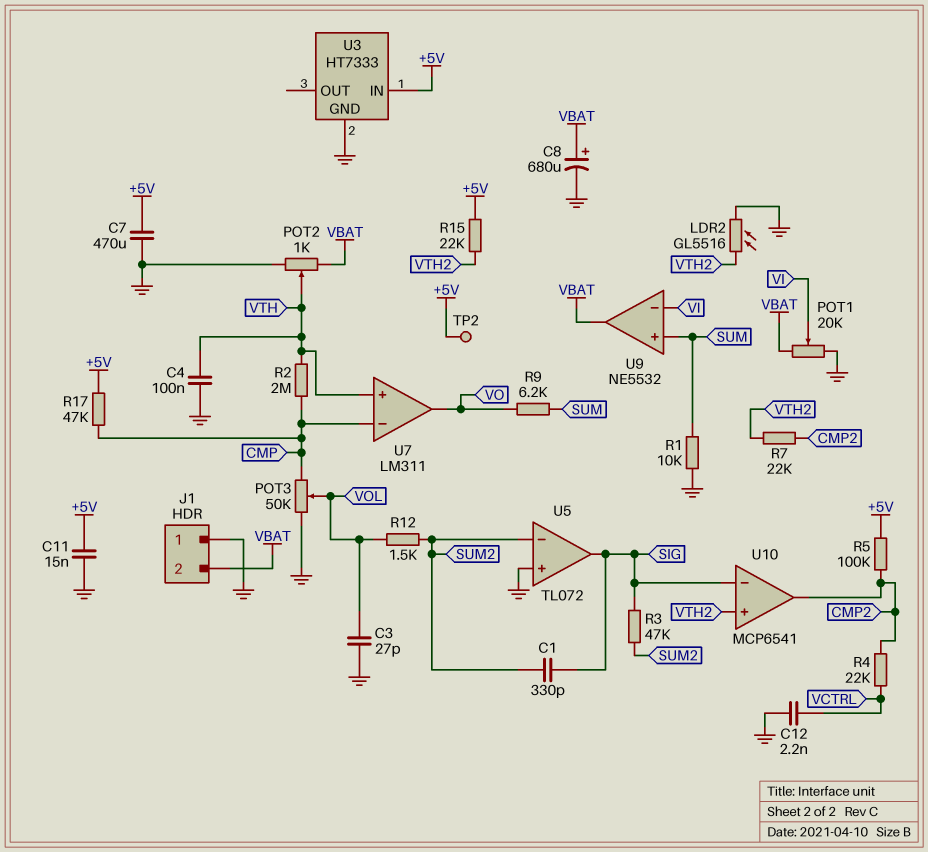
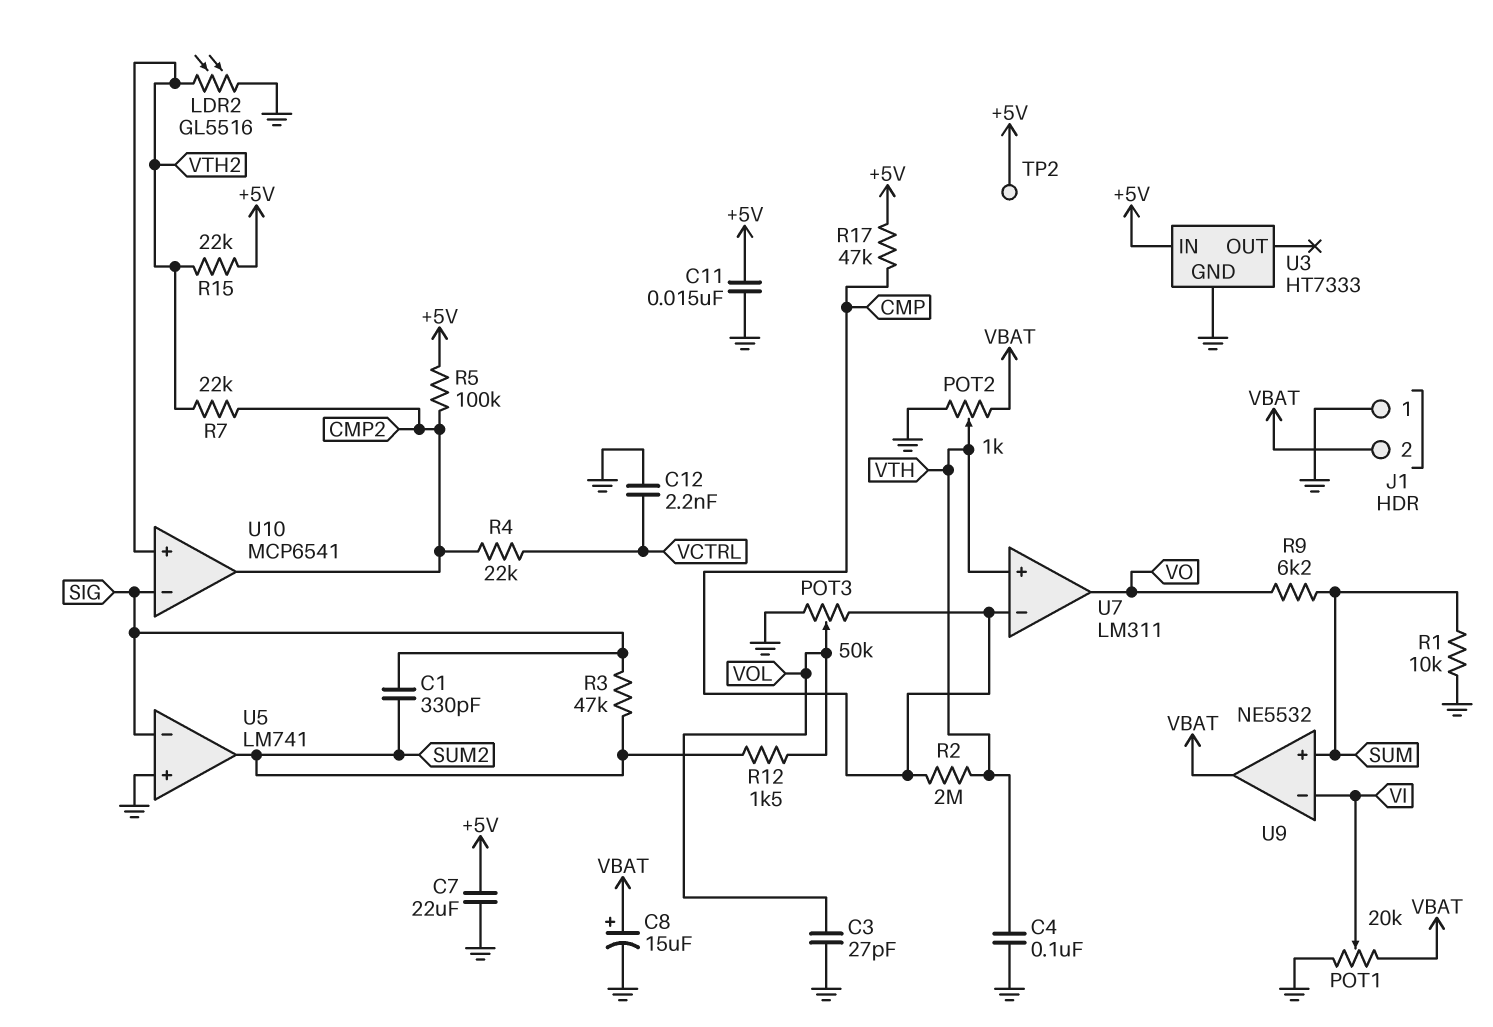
C7: 470uF (+5V, GND) -> 22uF (+5V, GND)
C8: 680uF (plus VBAT, minus GND) -> 15uF (plus VBAT, minus GND)
U5: TL072 -> LM741
U5 pin in-: SUM2 -> SIG
U5 pin out: SIG -> SUM2

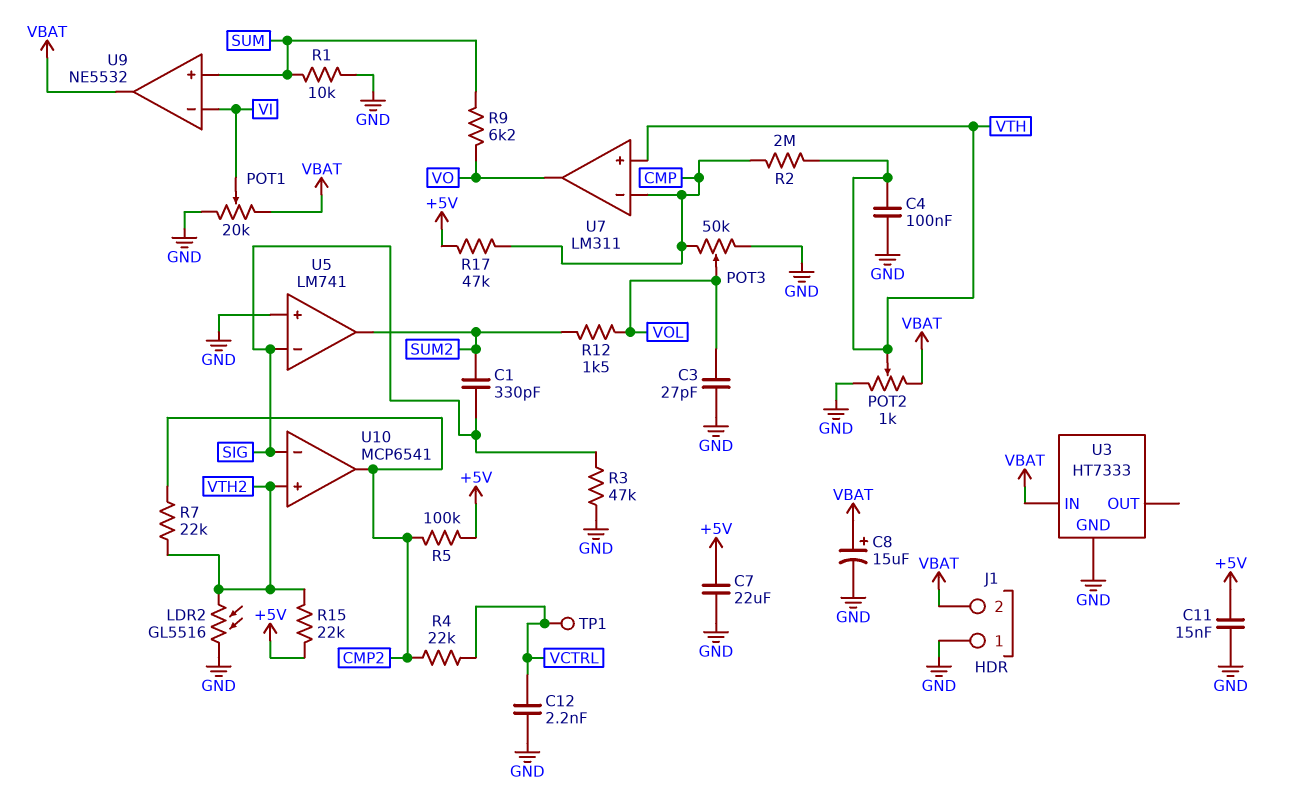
R3: 47k (SIG, SUM2) -> 47k (GND, SIG)
TP1: none -> test point (VCTRL)
TP2: test point (+5V) -> none
U3 pin IN: +5V -> VBAT

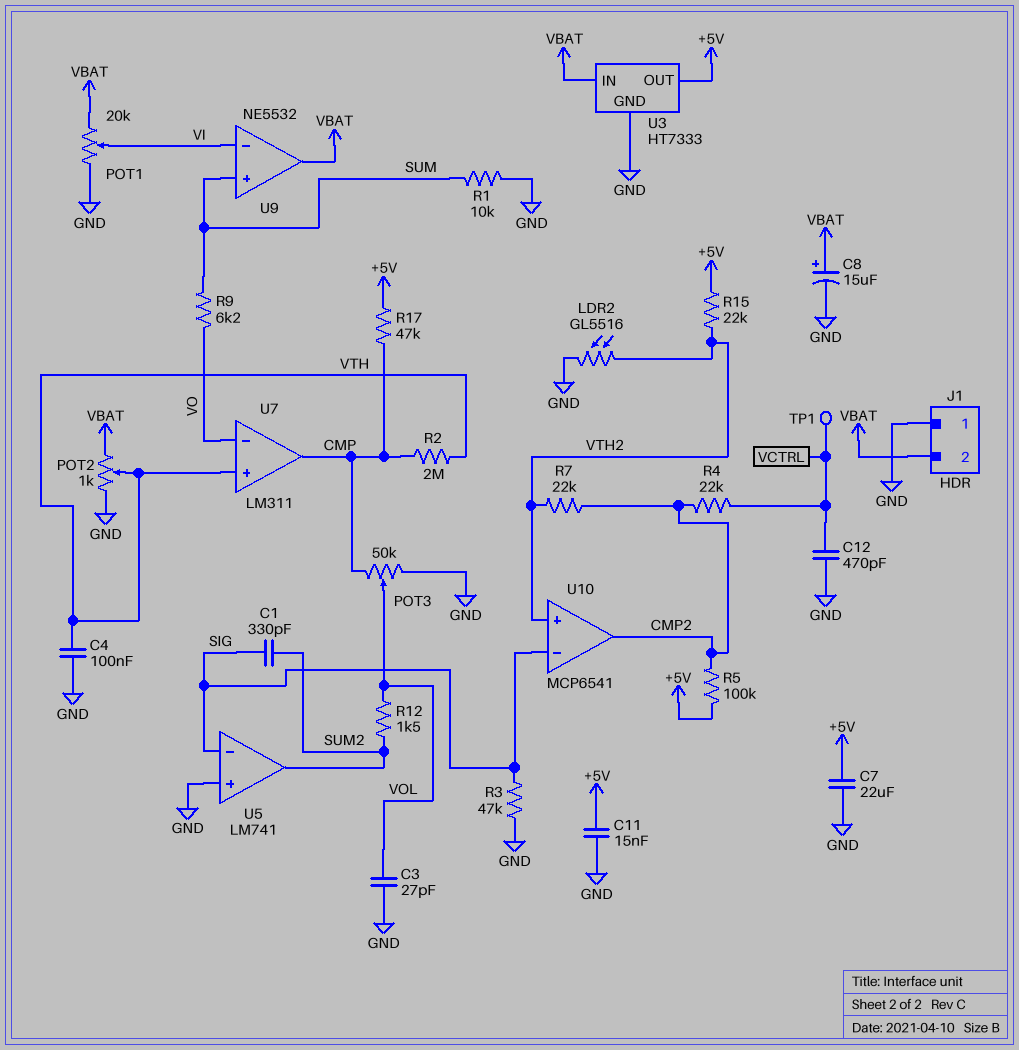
C12: 2.2nF (GND, VCTRL) -> 470pF (GND, VCTRL)
U3 pin OUT: none -> +5V
U7 pin in-: CMP -> VO
U7 pin out: VO -> CMP

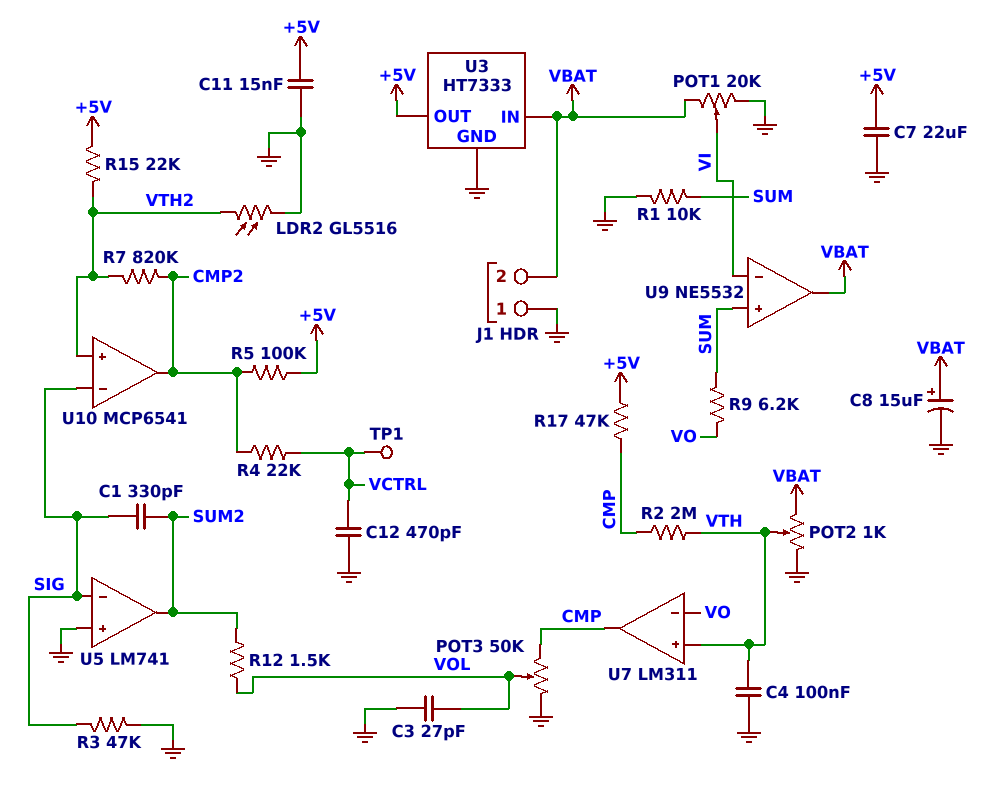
R7: 22k (CMP2, VTH2) -> 820k (CMP2, VTH2)

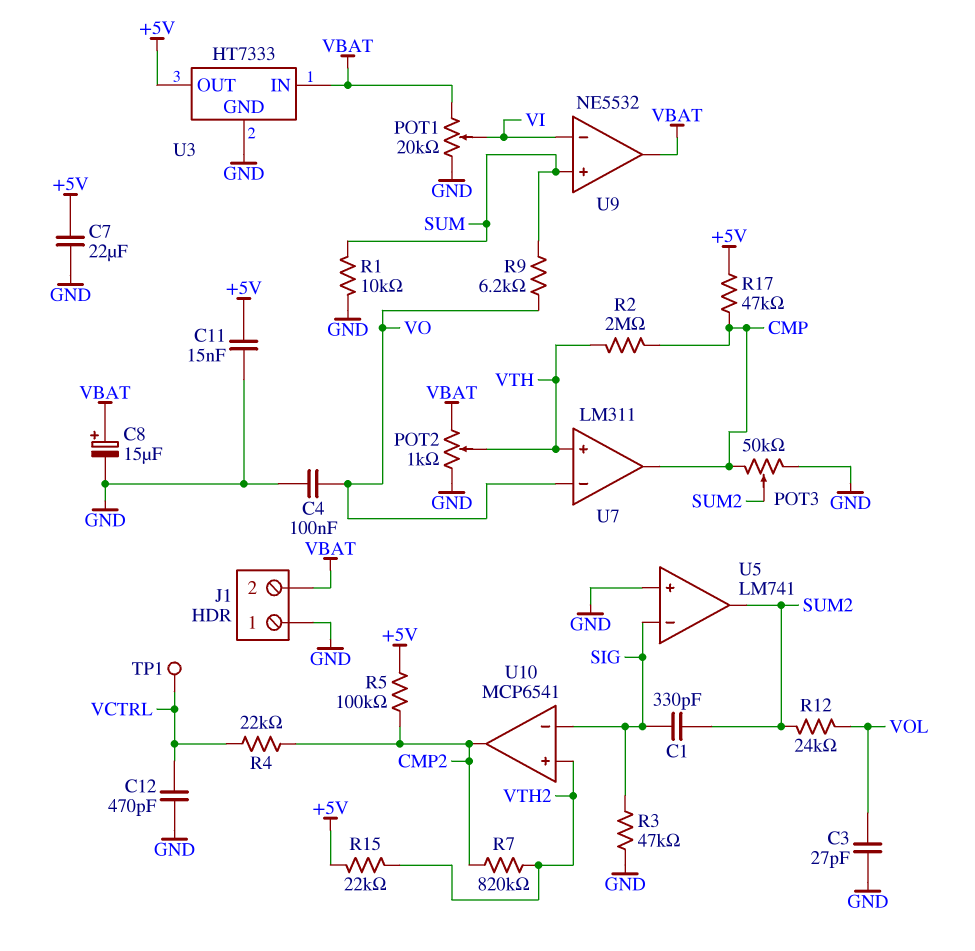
C4: 100nF (GND, VTH) -> 100nF (GND, VO)
LDR2: GL5516 (GND, VTH2) -> none
POT3: 50k (CMP, GND, wiper VOL) -> 50k (CMP, GND, wiper SUM2)
R12: 1.5k (SUM2, VOL) -> 24k (SUM2, VOL)

